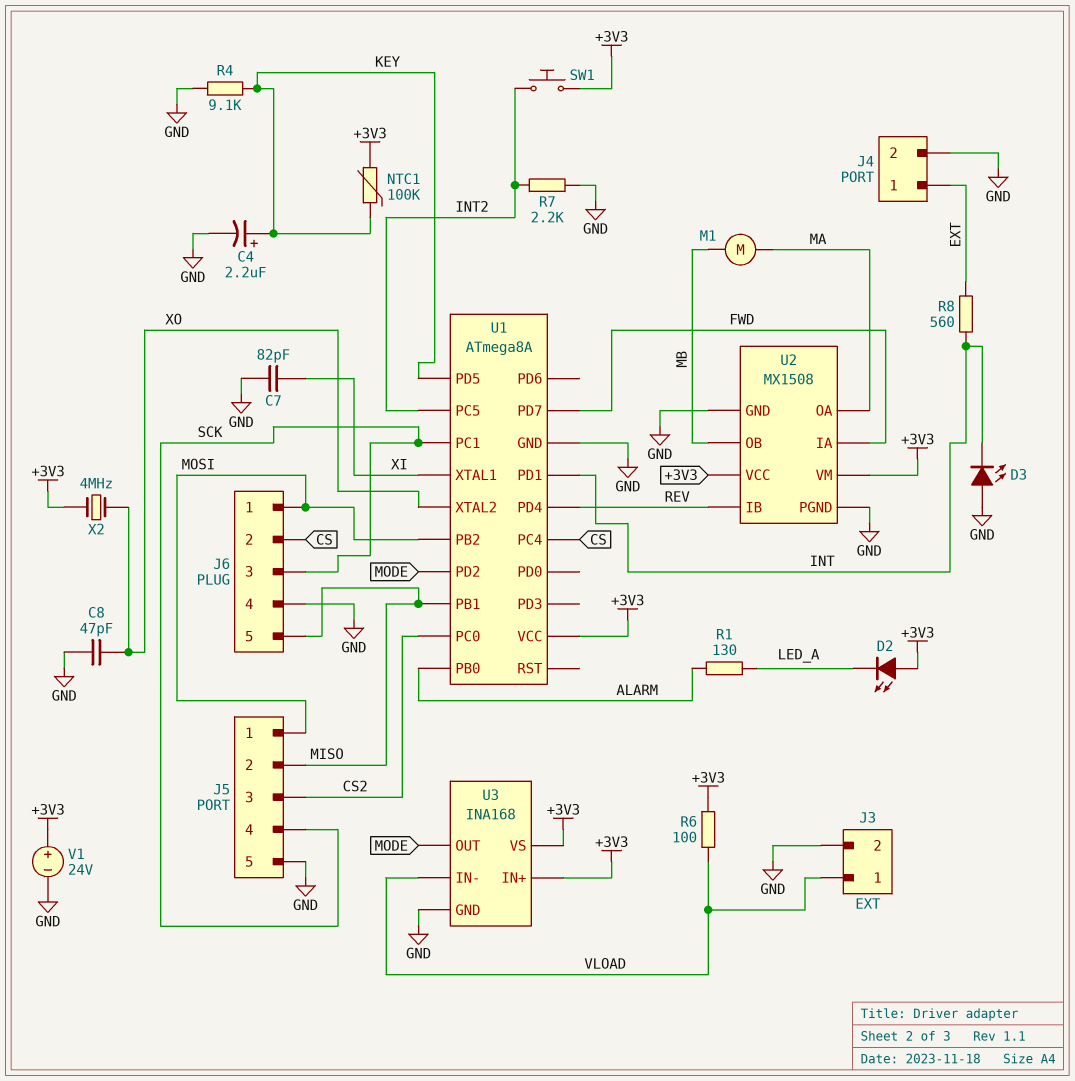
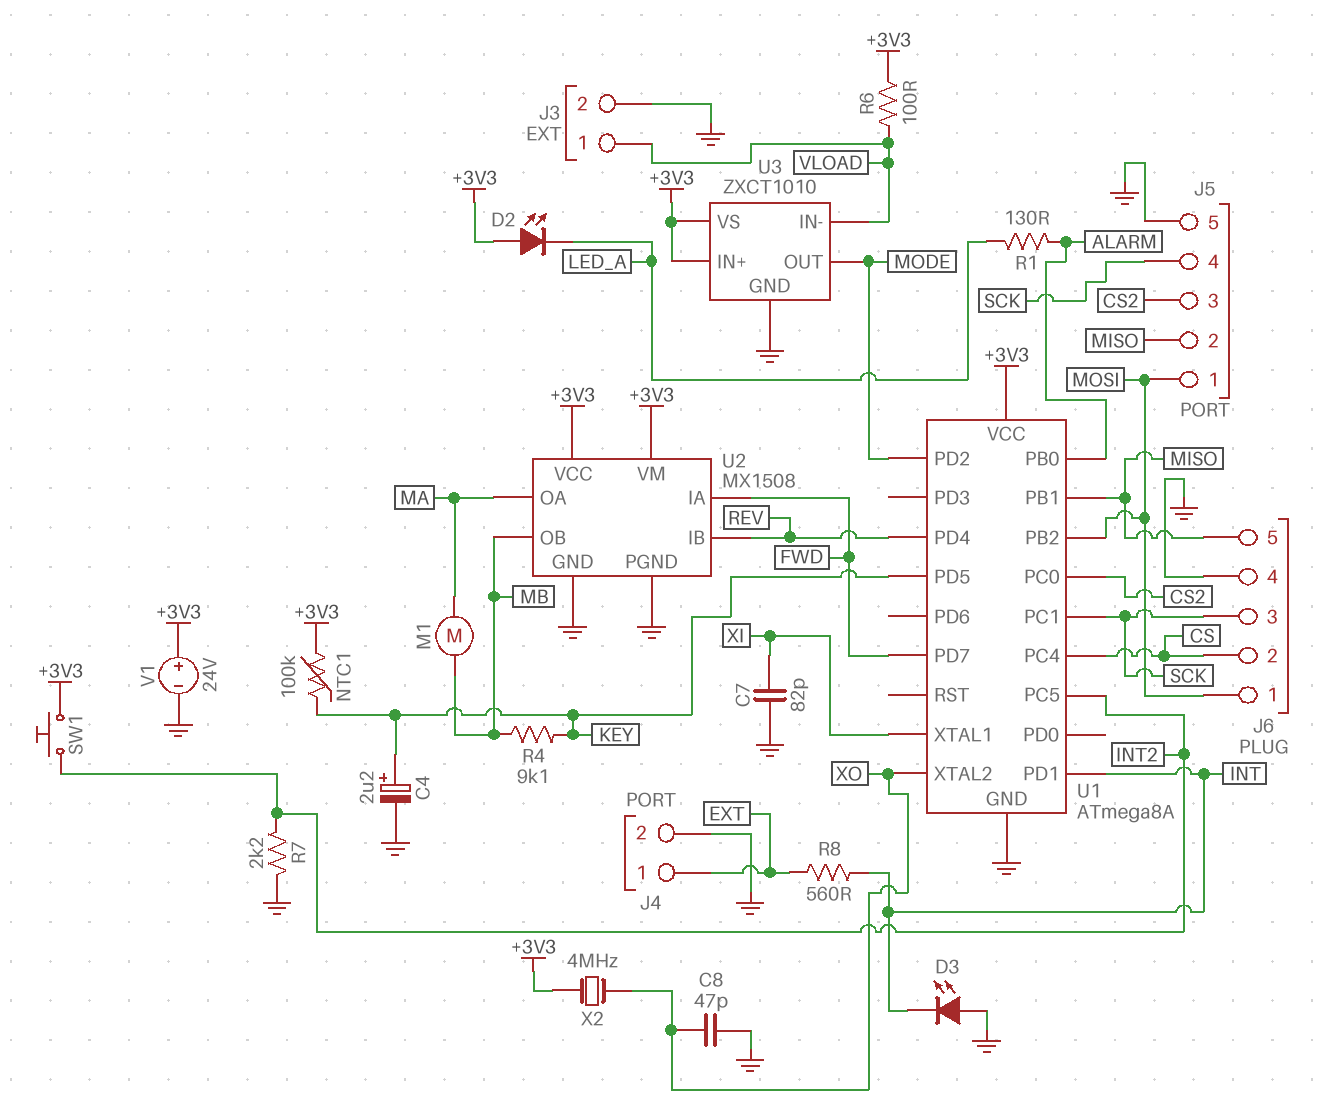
R4: 9.1k (GND, KEY) -> 9.1k (KEY, MB)
U3: INA168 -> ZXCT1010

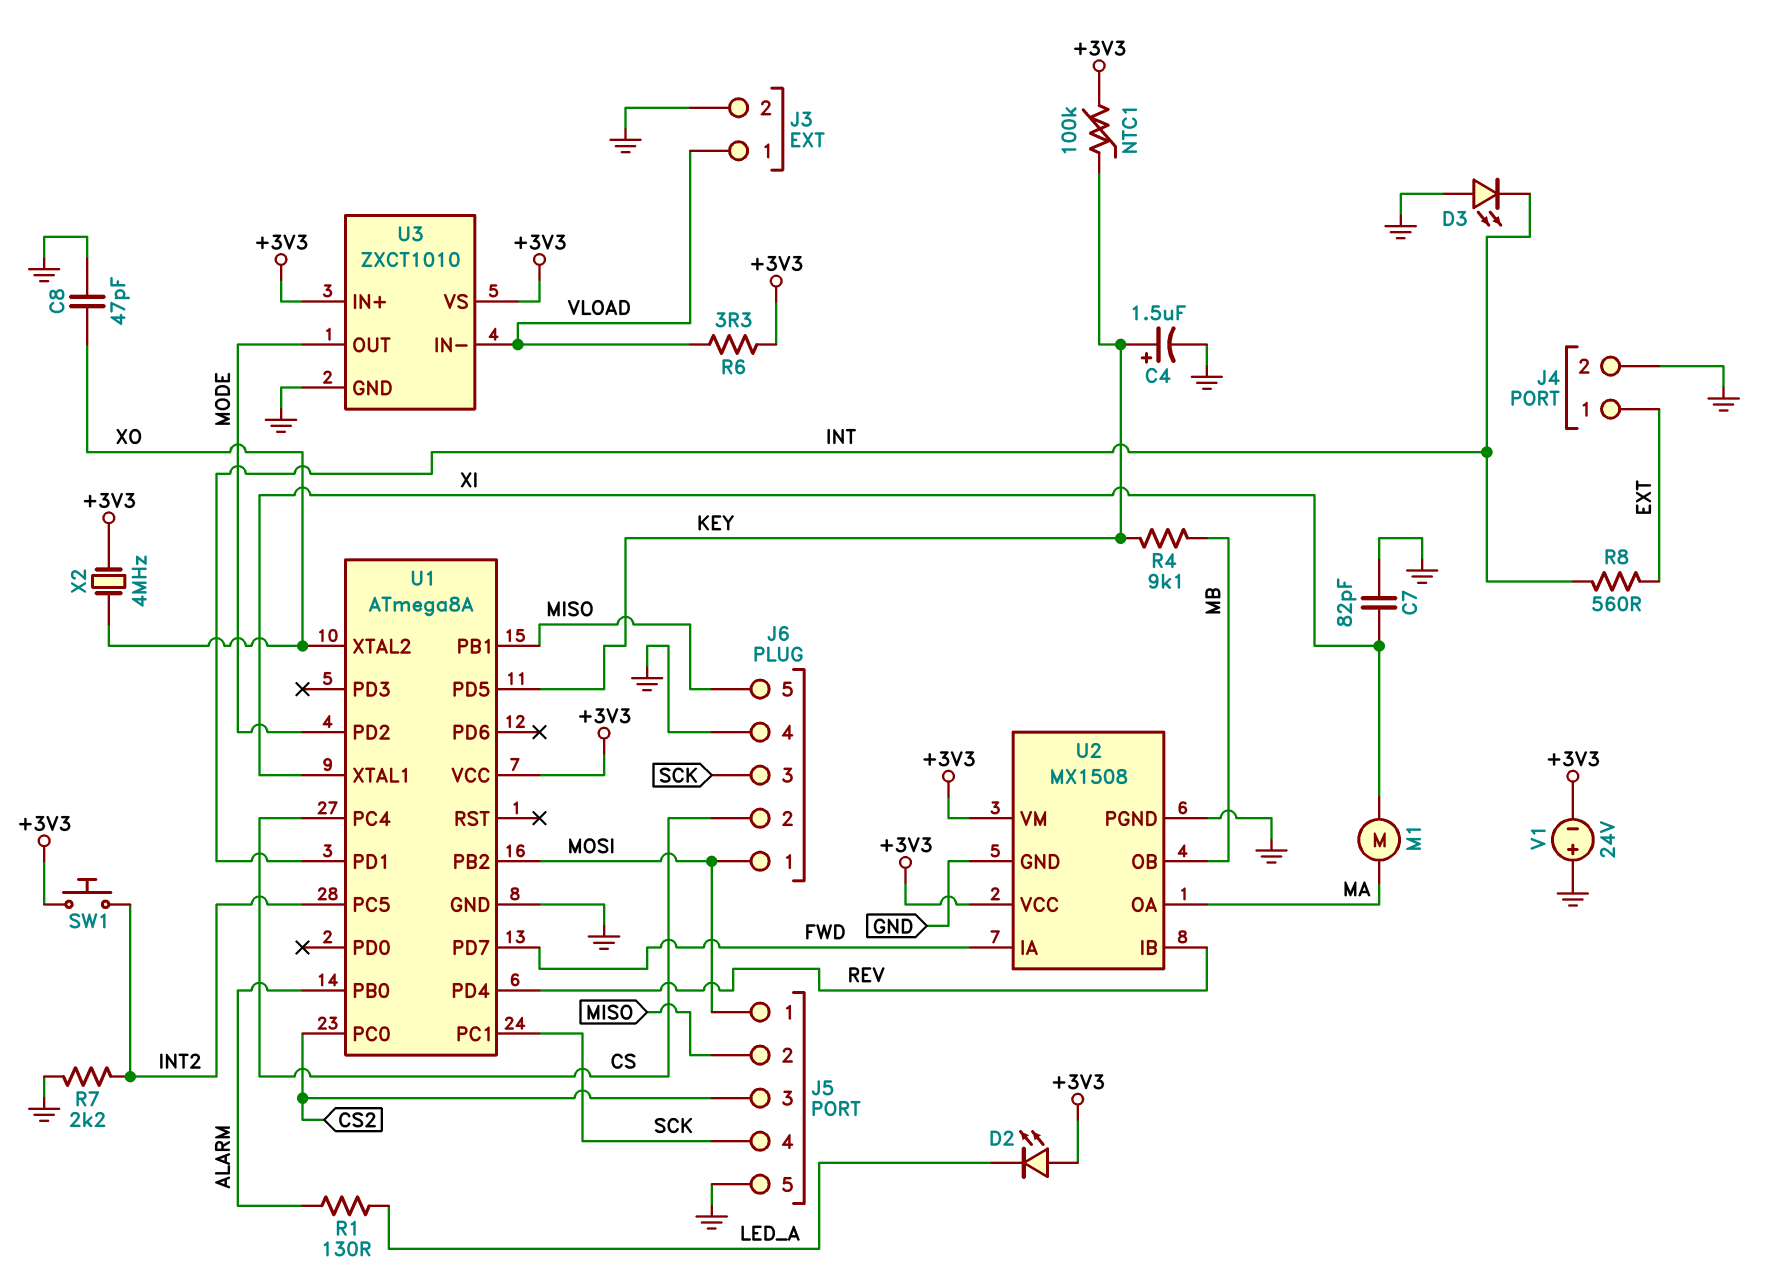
C4: 2.2uF (plus KEY, minus GND) -> 1.5uF (plus KEY, minus GND)
M1: motor (MA, MB) -> motor (MA, XI)
R6: 100 (+3V3, VLOAD) -> 3.3 (+3V3, VLOAD)
V1: 24V (plus +3V3, minus GND) -> 24V (plus GND, minus +3V3)

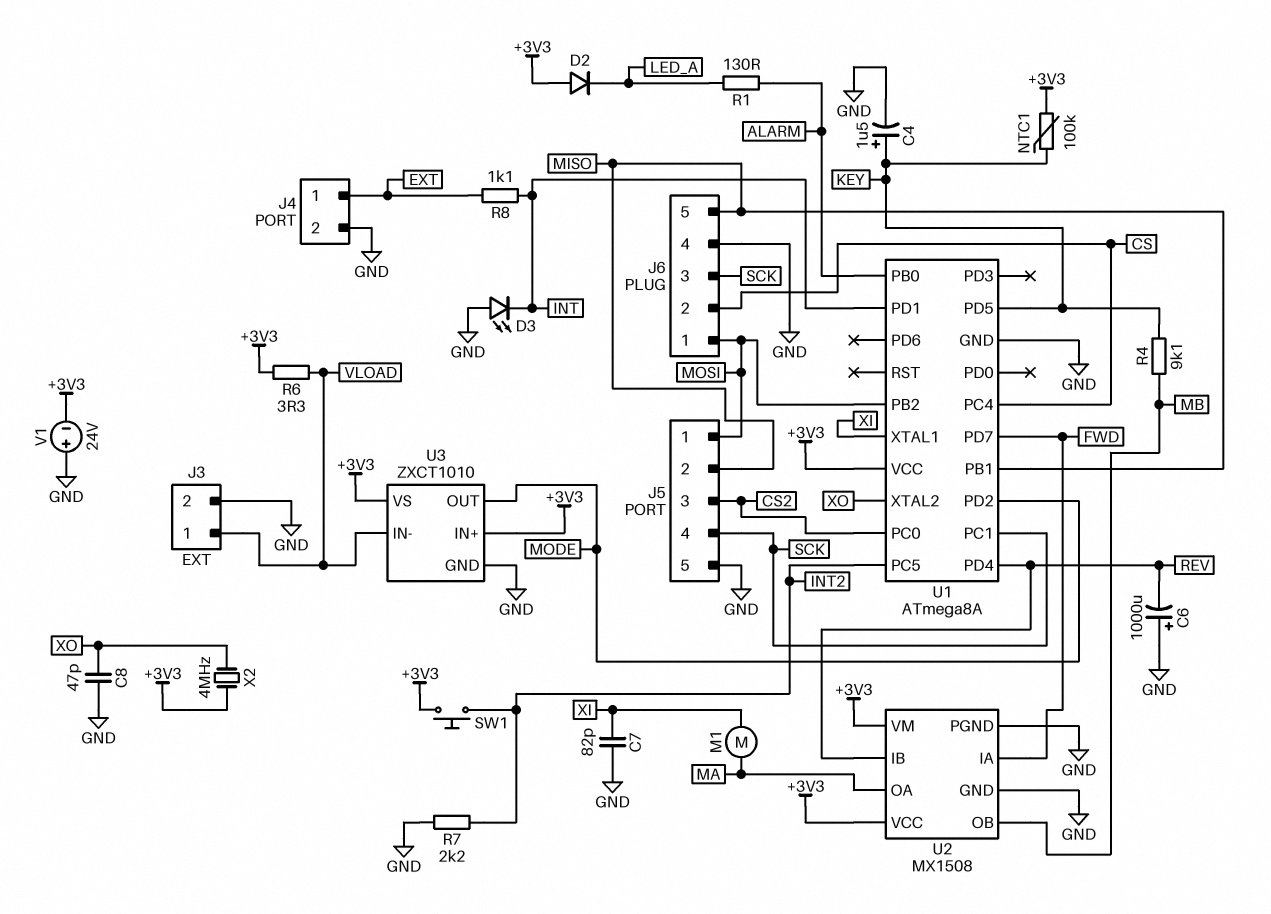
C6: none -> 1000uF (plus GND, minus REV)
D2: LED (A +3V3, K LED_A) -> diode (A +3V3, K LED_A)
R8: 560 (EXT, INT) -> 1.1k (EXT, INT)

